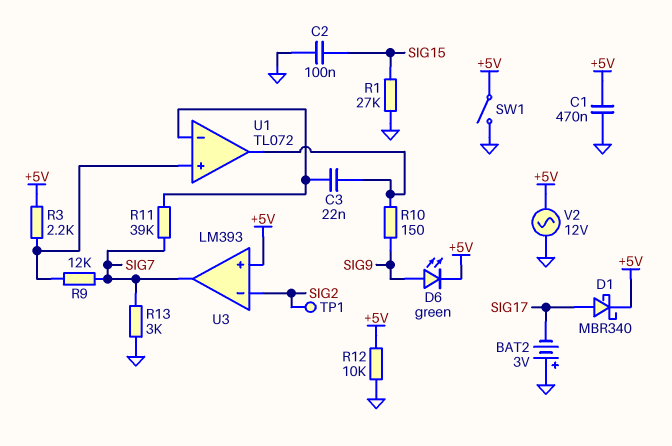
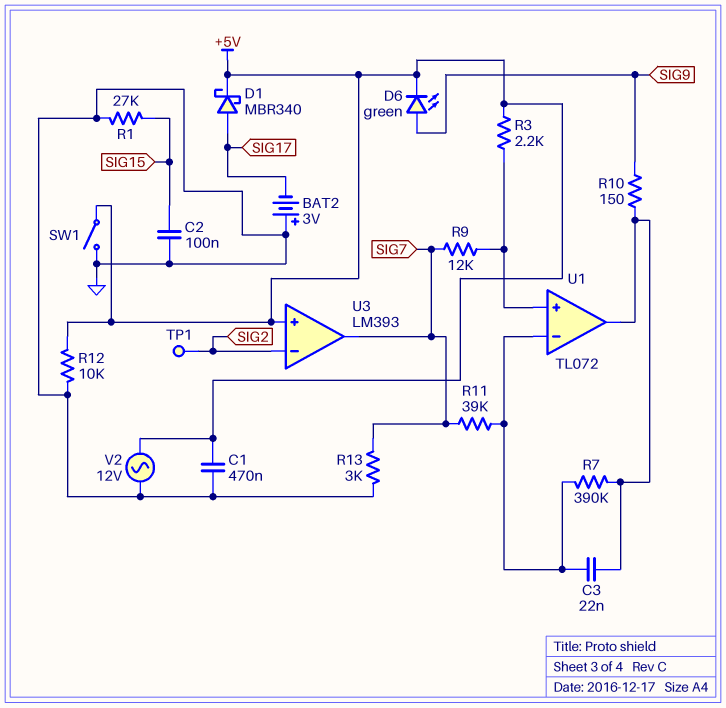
R7: none -> 390k (U1/in-, U1/out)

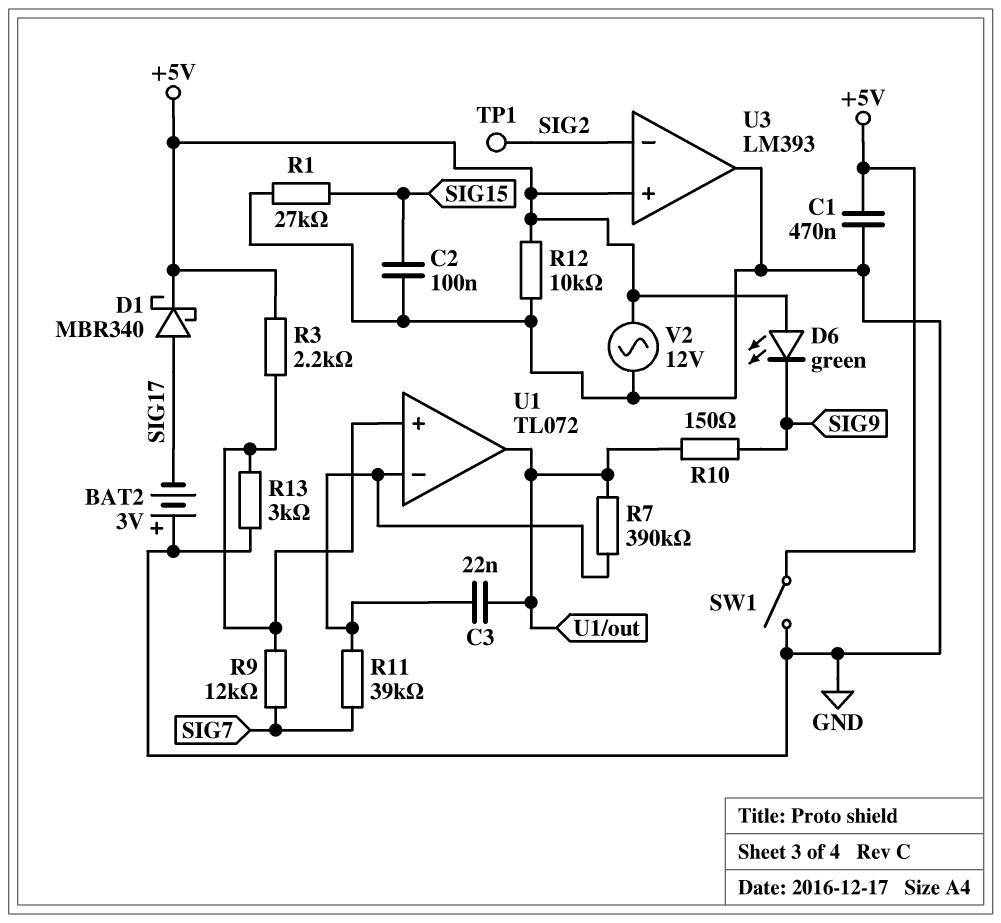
D6: LED green (A SIG9, K +5V) -> LED green (A +5V, K SIG9)
R13: 3k (GND, SIG7) -> 3k (GND, U1/in+)
U3 pin out: SIG7 -> GND

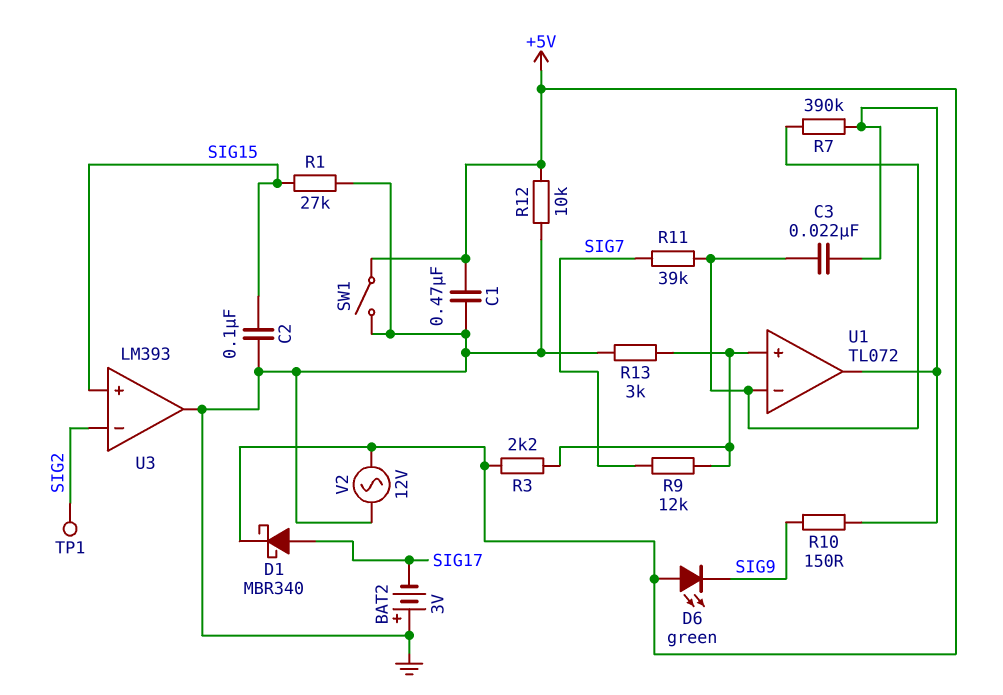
U3 pin in+: +5V -> SIG15

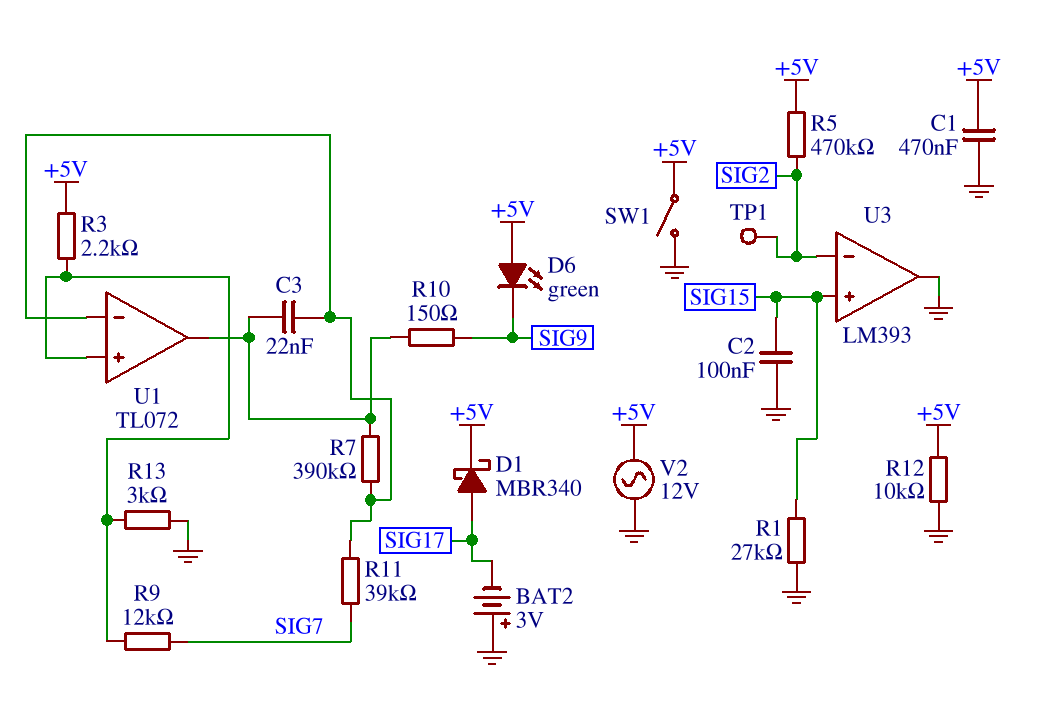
R5: none -> 470k (+5V, SIG2)

